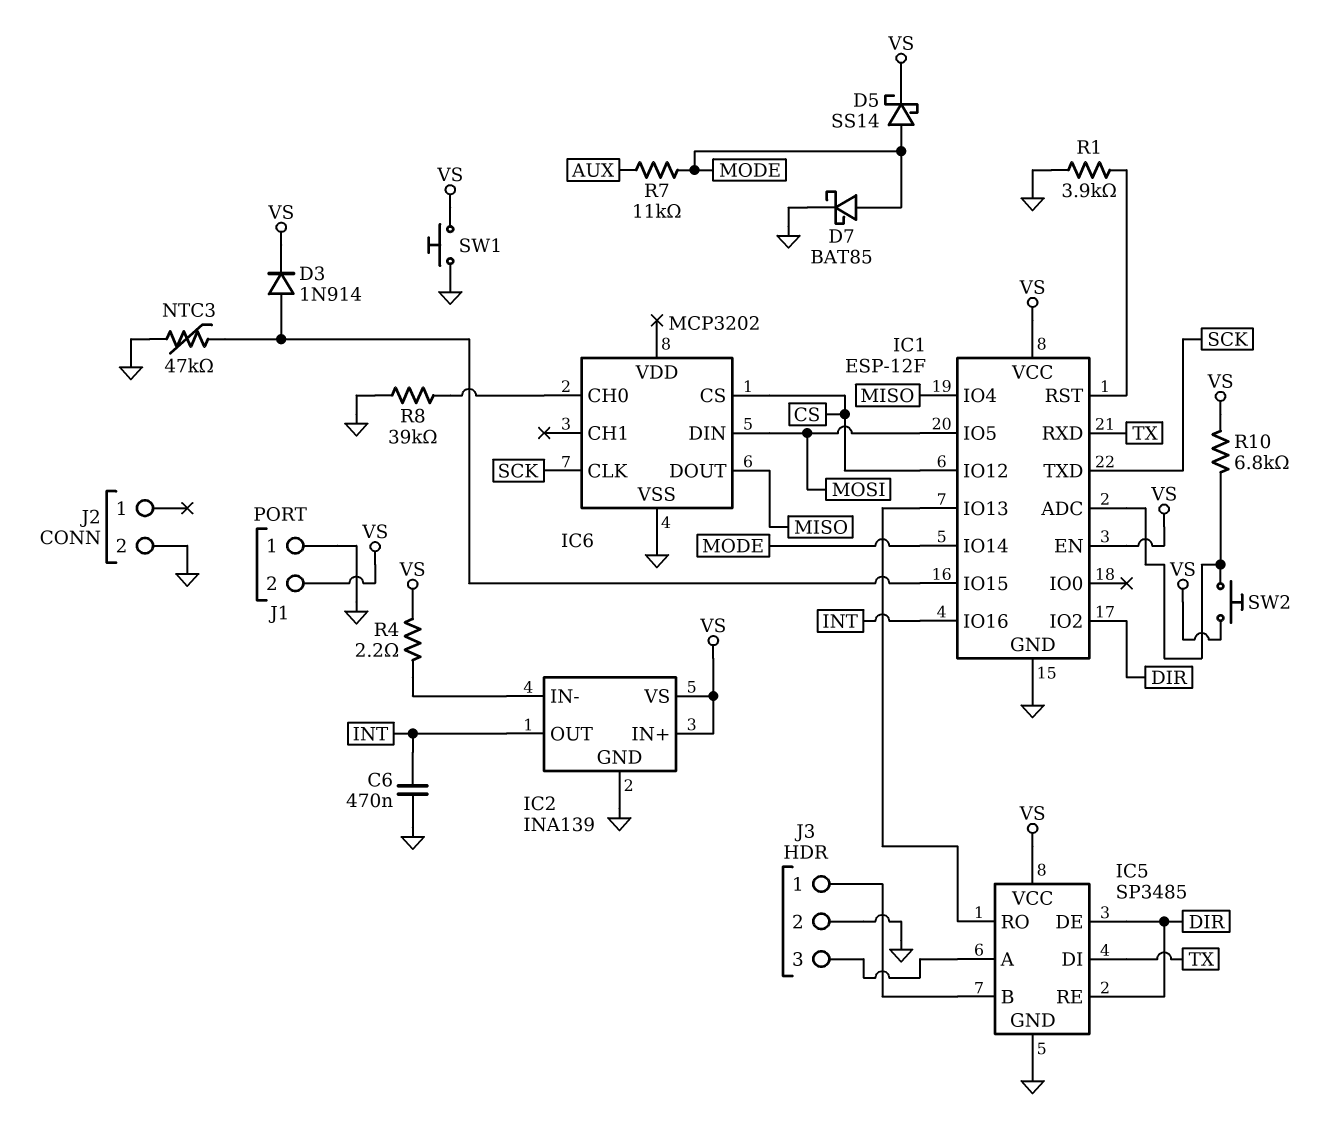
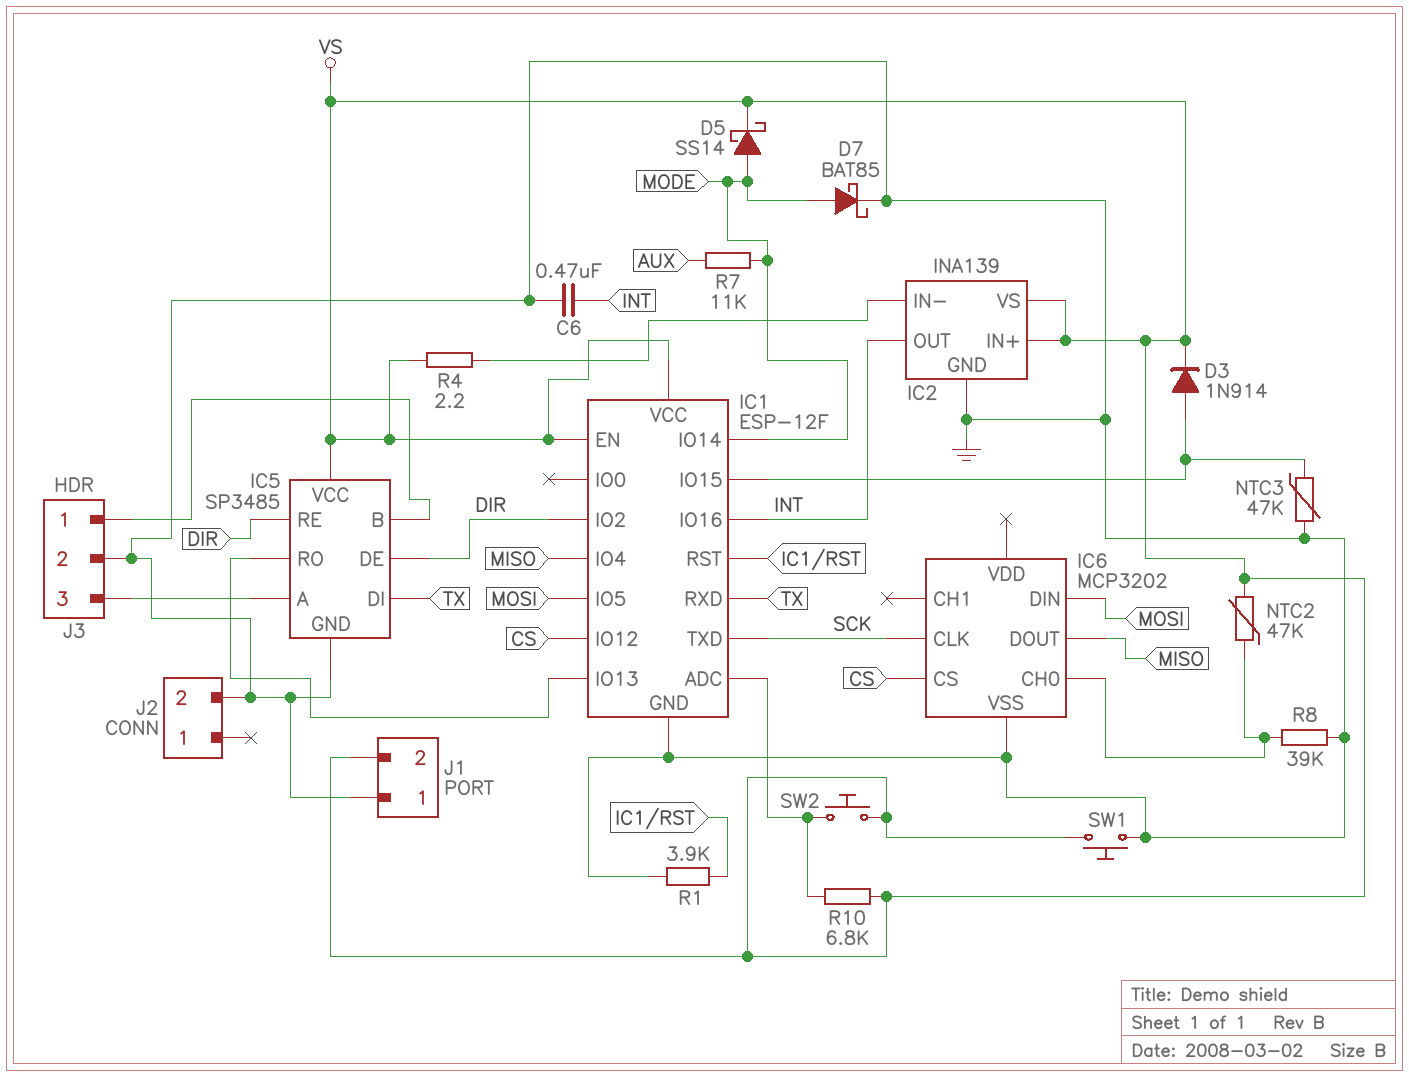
NTC2: none -> 47k (IC6/CH0, VS)

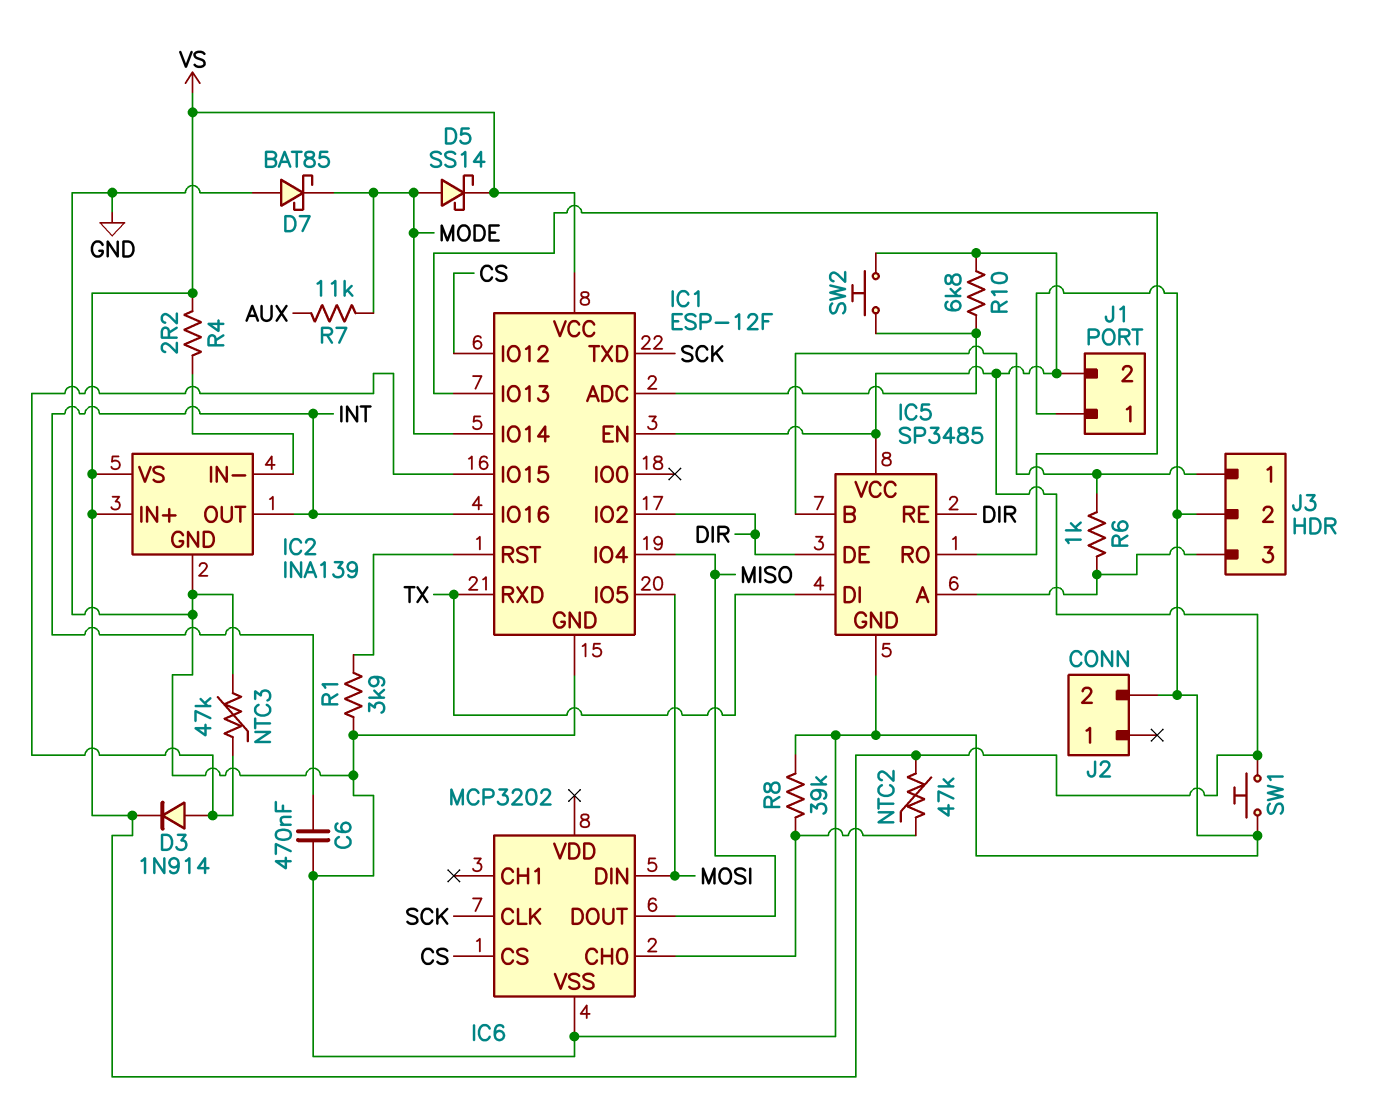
D7: schottky BAT85 (A MODE, K GND) -> schottky BAT85 (A GND, K MODE)
R6: none -> 1k (IC5/A, IC5/B)

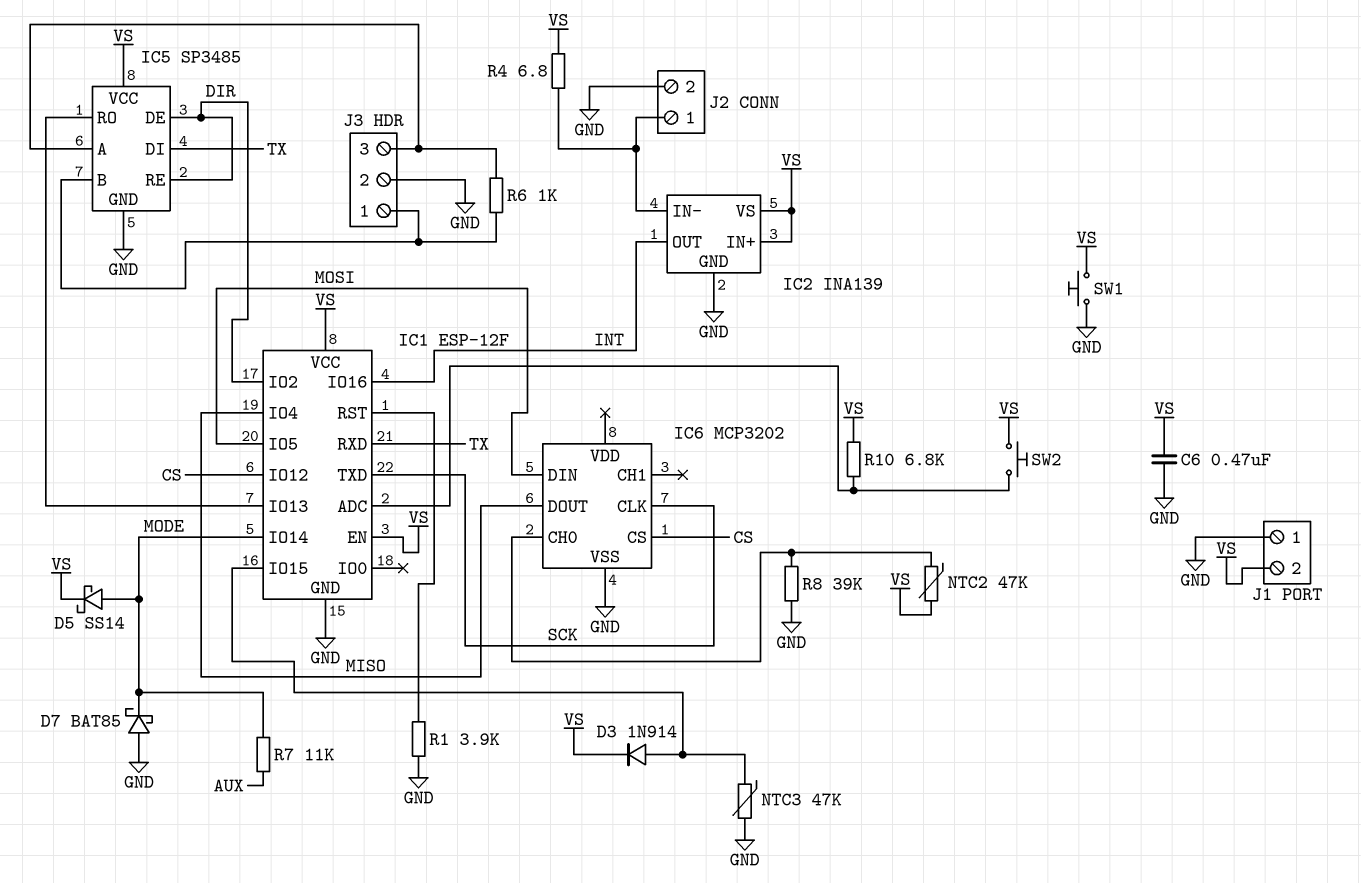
C6: 470nF (GND, INT) -> 470nF (GND, VS)
J2 pin 1: none -> IC2/IN-
R4: 2.2 (IC2/IN-, VS) -> 6.8 (IC2/IN-, VS)

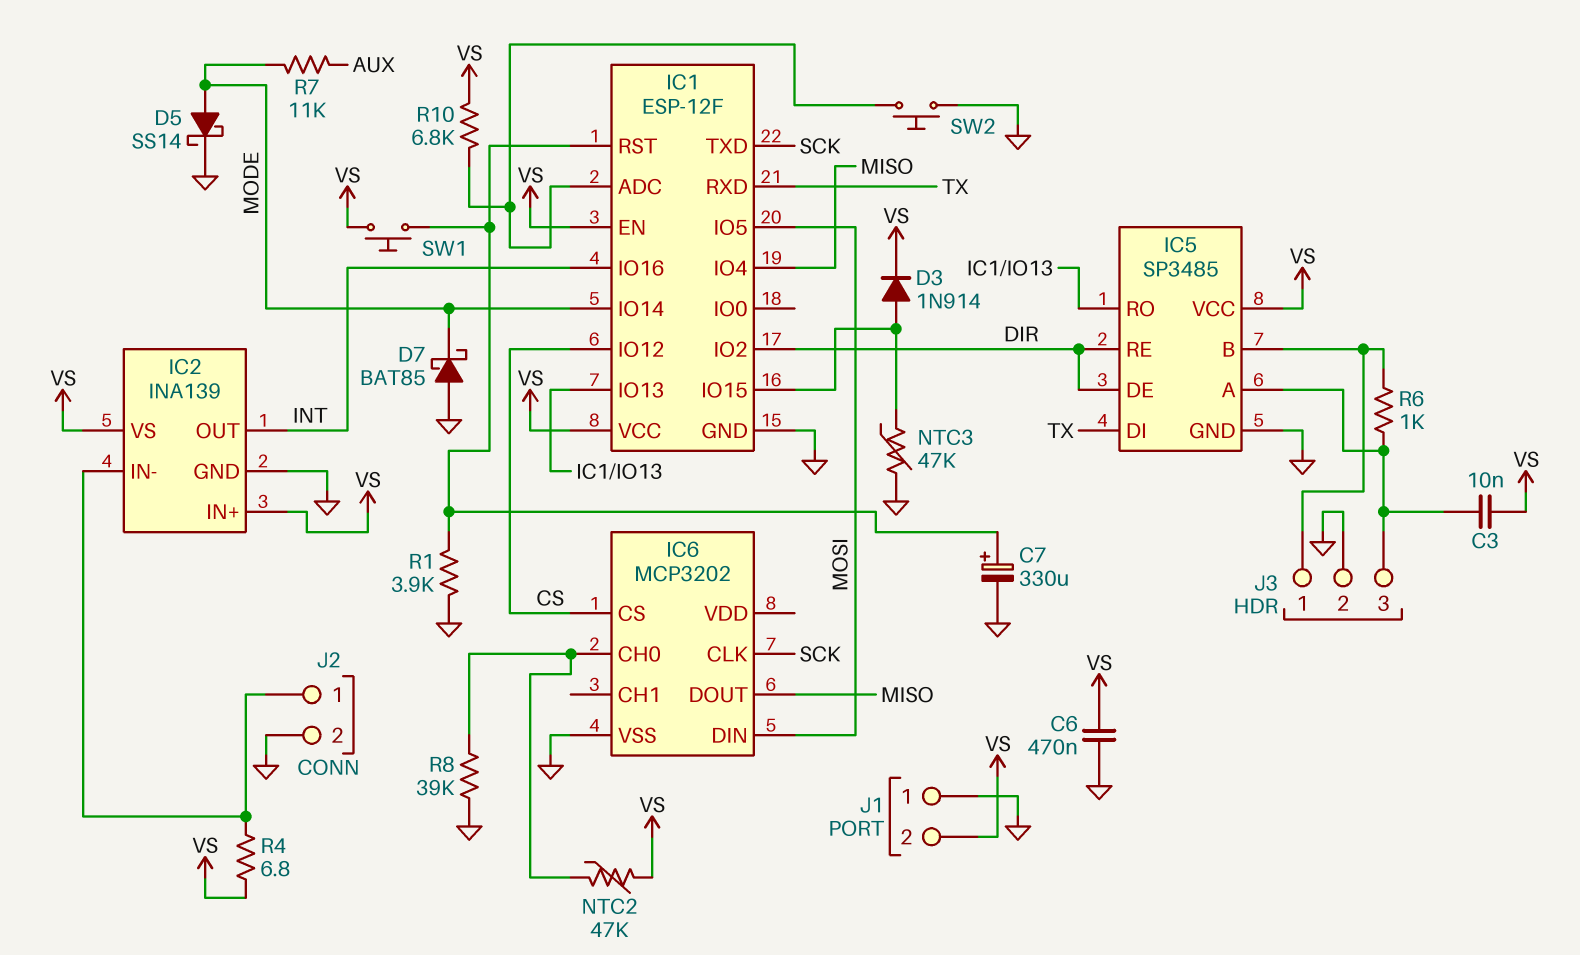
C3: none -> 10nF (IC5/A, VS)
C7: none -> 330uF (plus IC1/RST, minus GND)
D5: schottky SS14 (A MODE, K VS) -> schottky SS14 (A MODE, K GND)
SW1: button (GND, VS) -> button (IC1/RST, VS)
SW2: button (IC1/ADC, VS) -> button (GND, IC1/ADC)

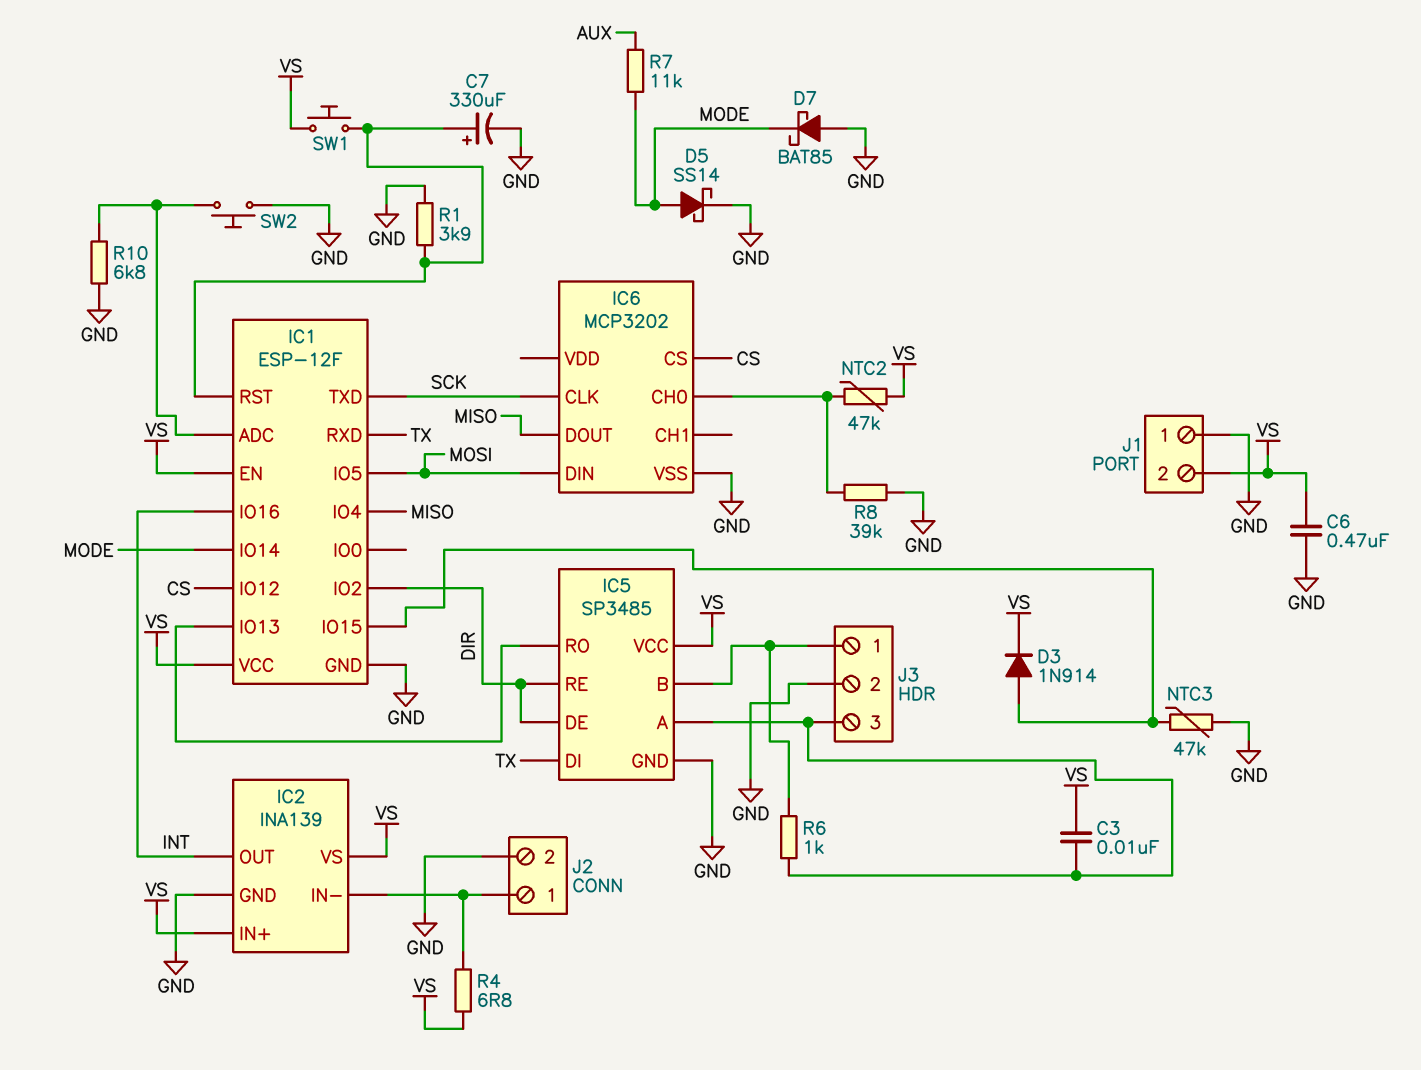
R10: 6.8k (IC1/ADC, VS) -> 6.8k (GND, IC1/ADC)

